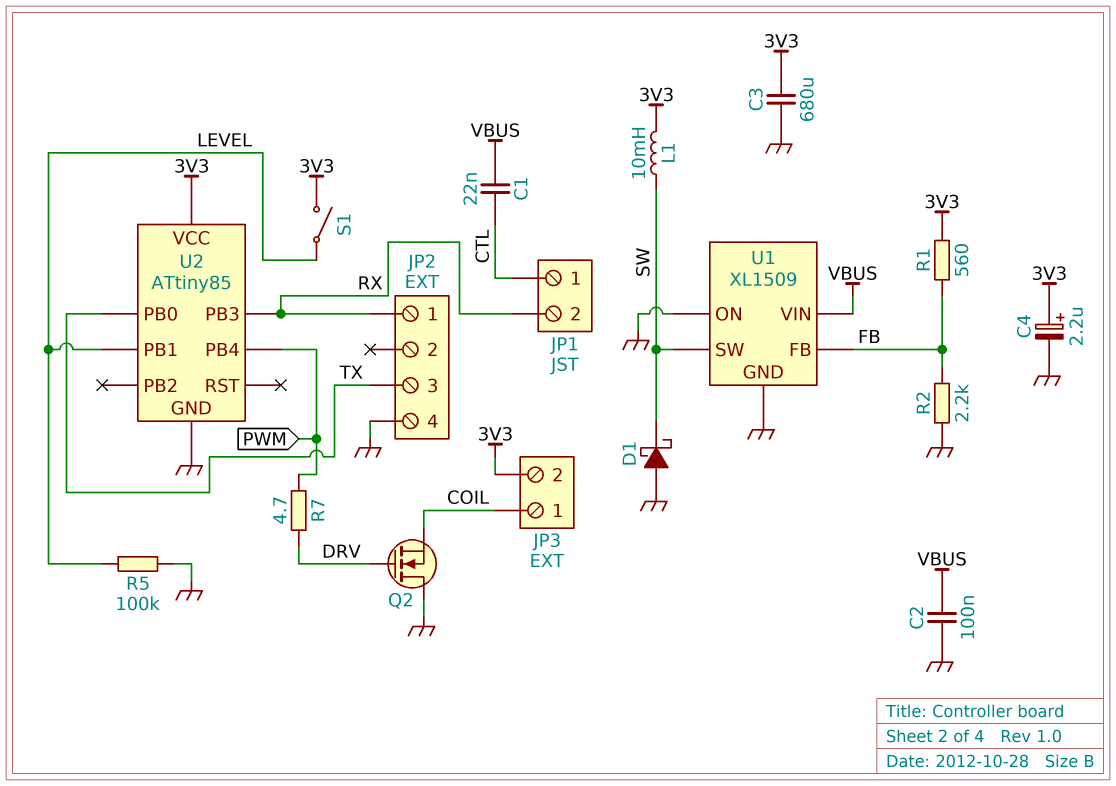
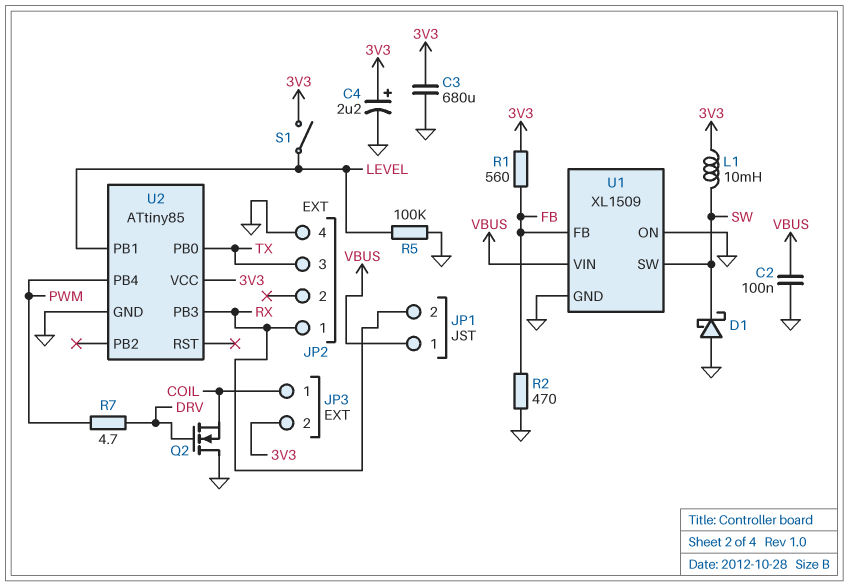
C1: 22nF (CTL, VBUS) -> none
JP1 pin 1: CTL -> VBUS
R2: 2.2k (FB, GND) -> 470 (FB, GND)

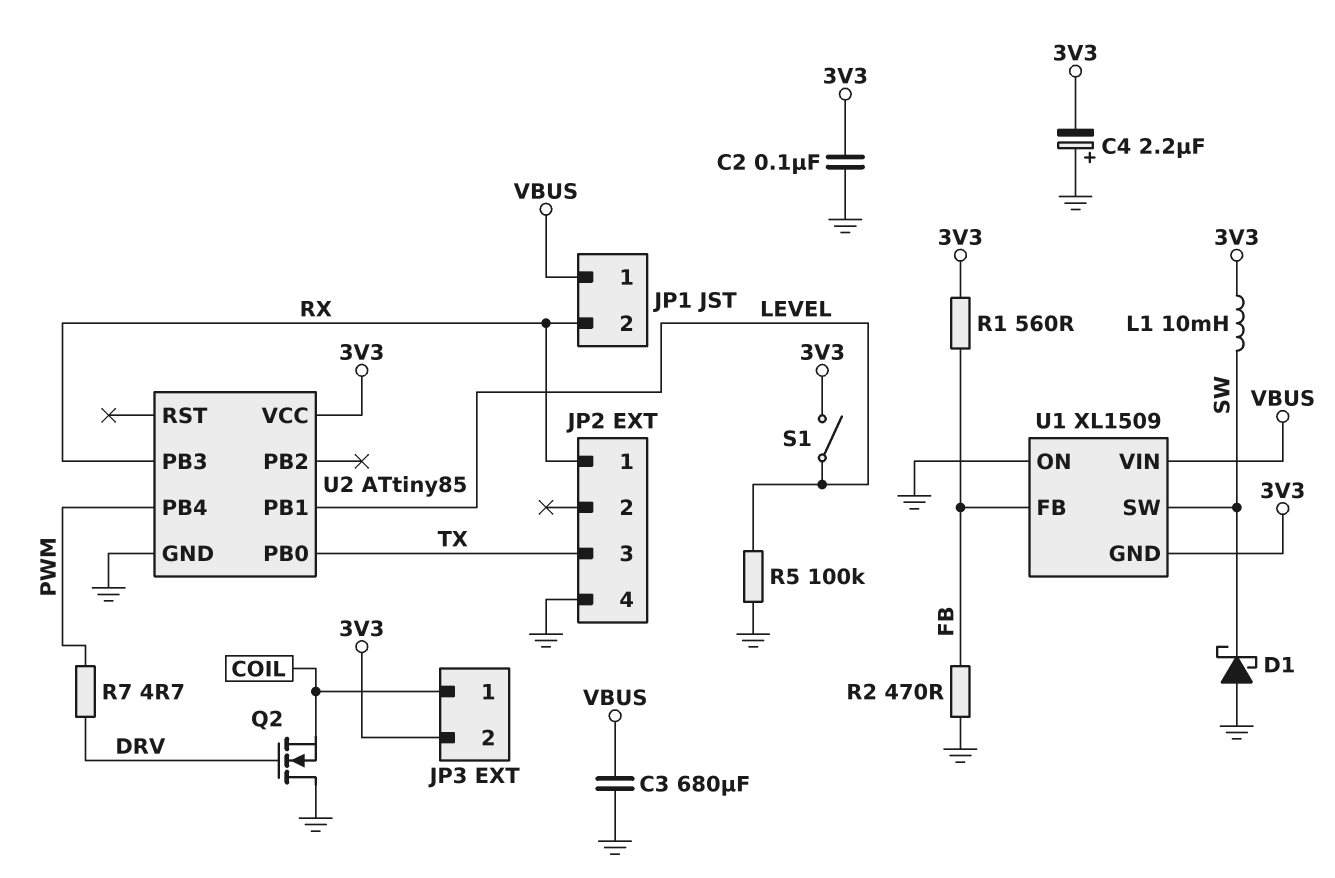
C2: 100nF (GND, VBUS) -> 100nF (3V3, GND)
C3: 680uF (3V3, GND) -> 680uF (GND, VBUS)
C4: 2.2uF (plus 3V3, minus GND) -> 2.2uF (plus GND, minus 3V3)
U1 pin GND: GND -> 3V3

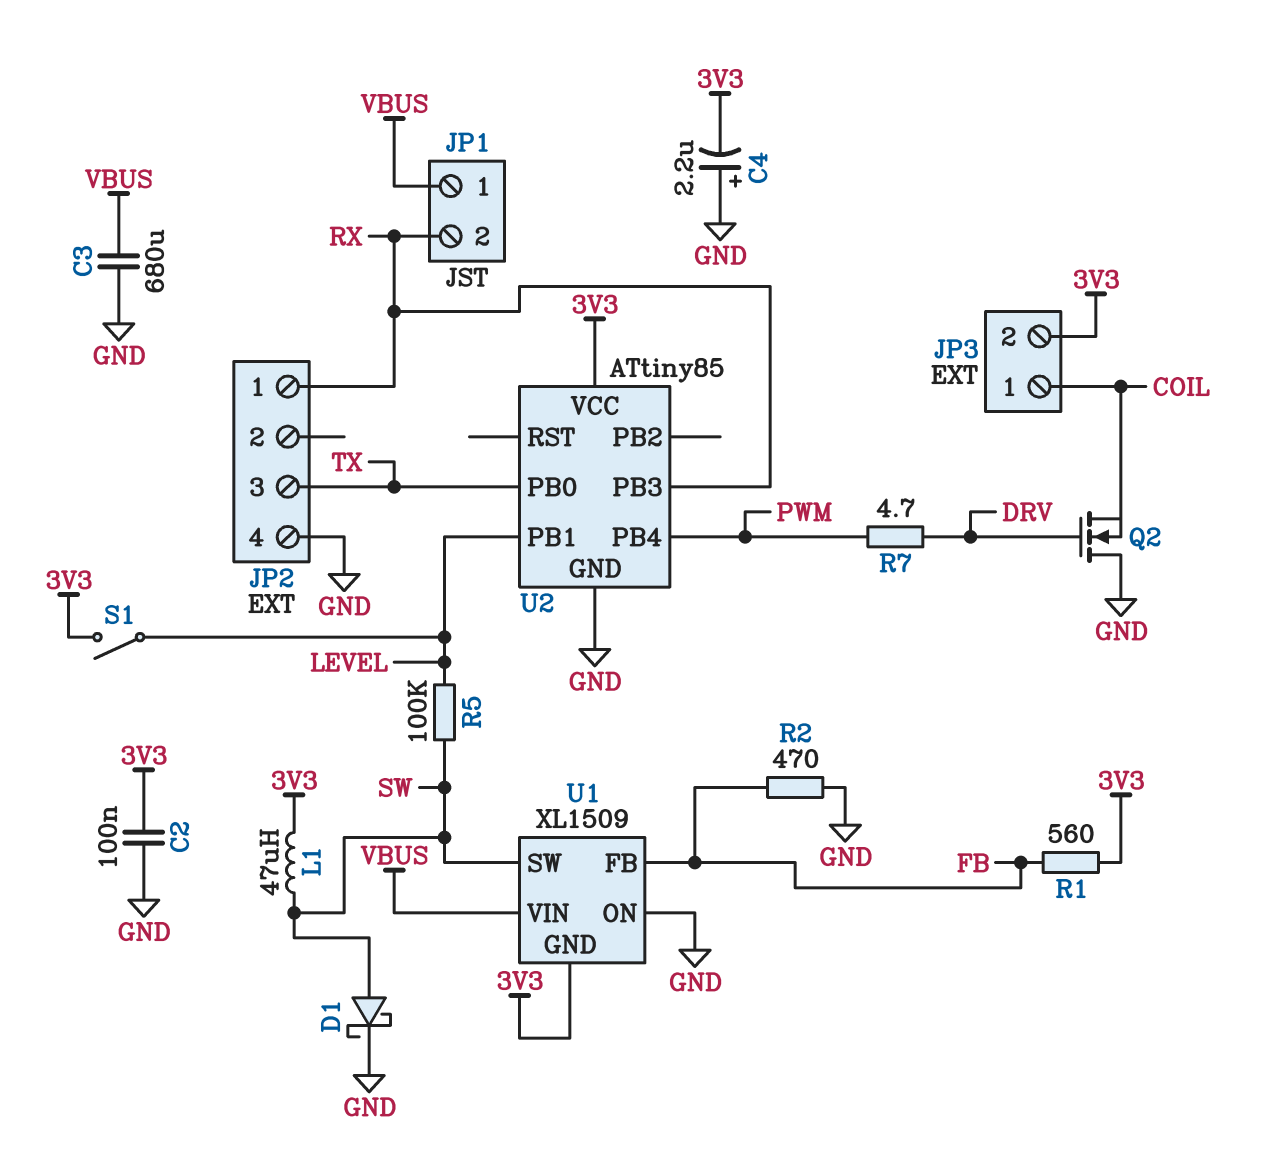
D1: schottky (A GND, K SW) -> schottky (A SW, K GND)
L1: 10mH (3V3, SW) -> 47uH (3V3, SW)
R5: 100k (GND, LEVEL) -> 100k (LEVEL, SW)

